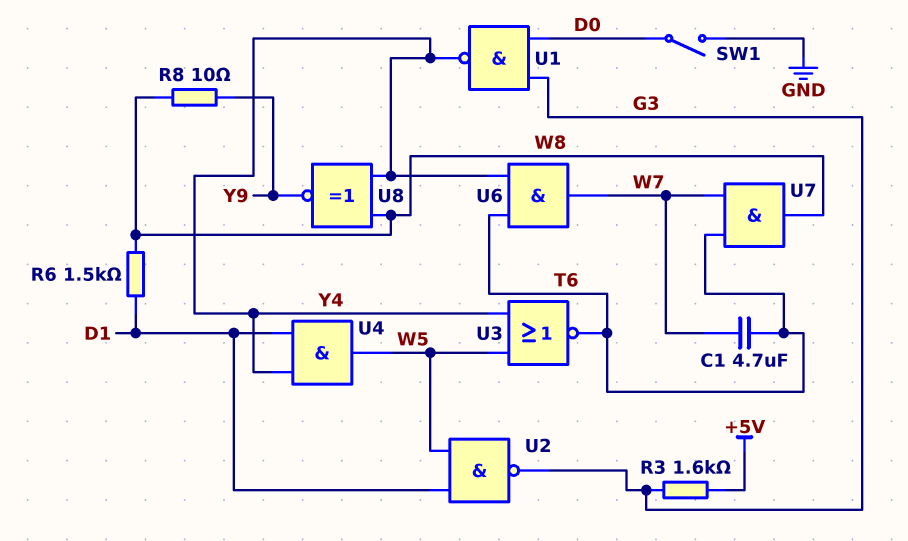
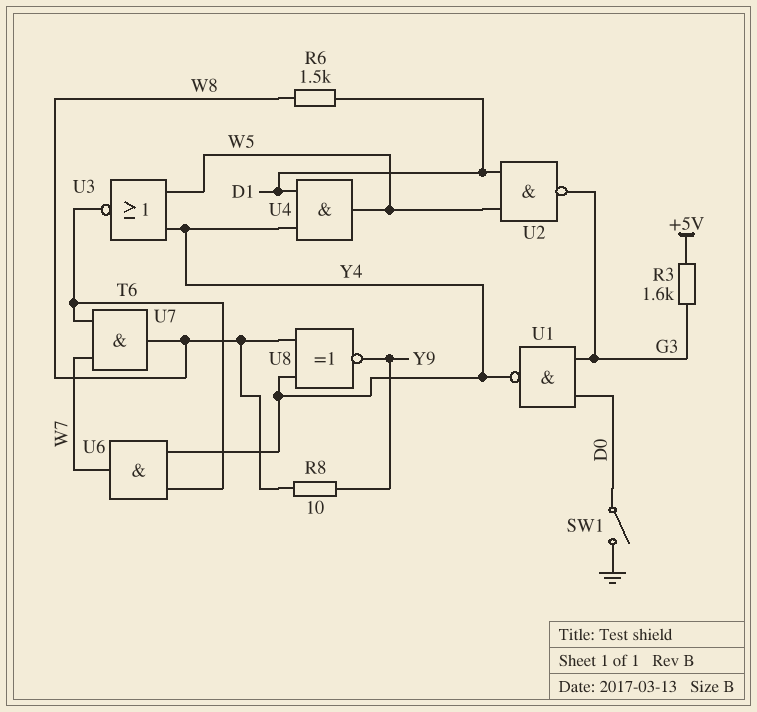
C1: 4.7uF (T6, W7) -> none

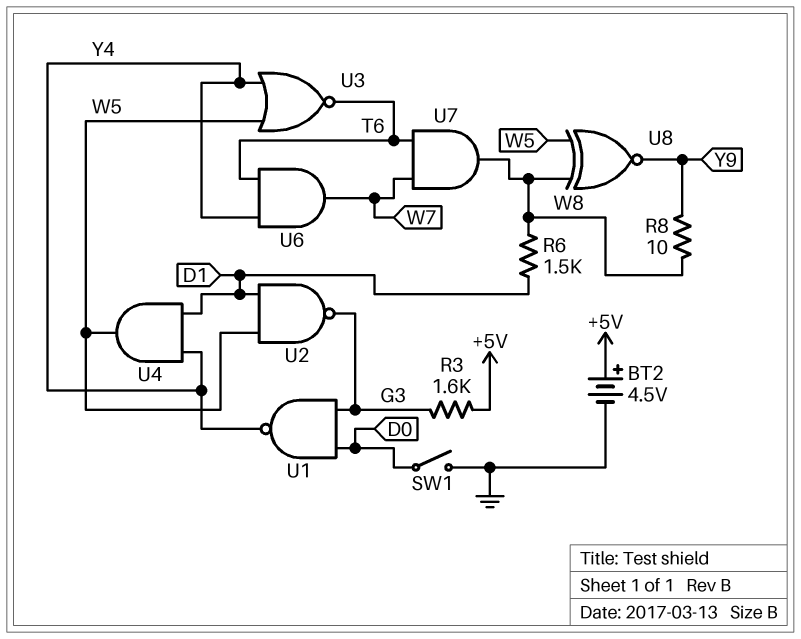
BT2: none -> 4.5V (plus +5V, minus GND)
U8: XNOR (in W8, in Y4, out Y9) -> XNOR (in W5, in W8, out Y9)

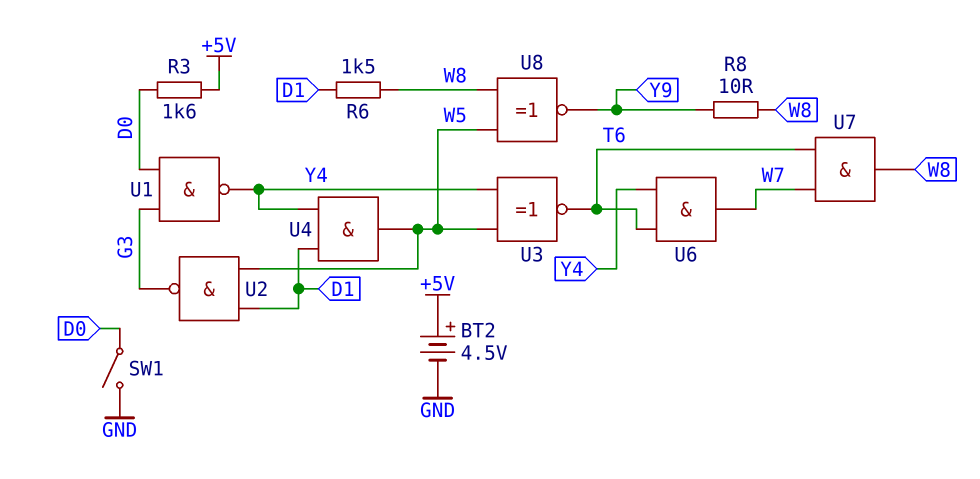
R3: 1.6k (+5V, G3) -> 1.6k (+5V, D0)
U3: NOR (in W5, in Y4, out T6) -> XNOR (in W5, in Y4, out T6)

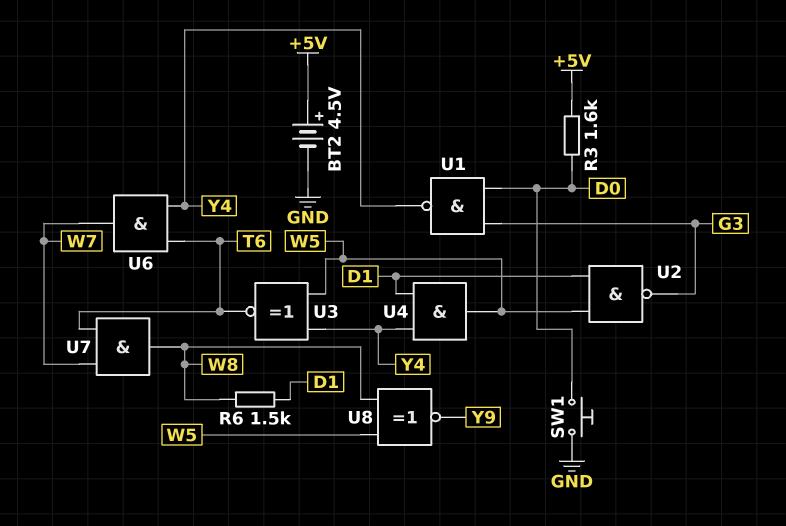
R8: 10 (W8, Y9) -> none
SW1: switch (D0, GND) -> button (D0, GND)

